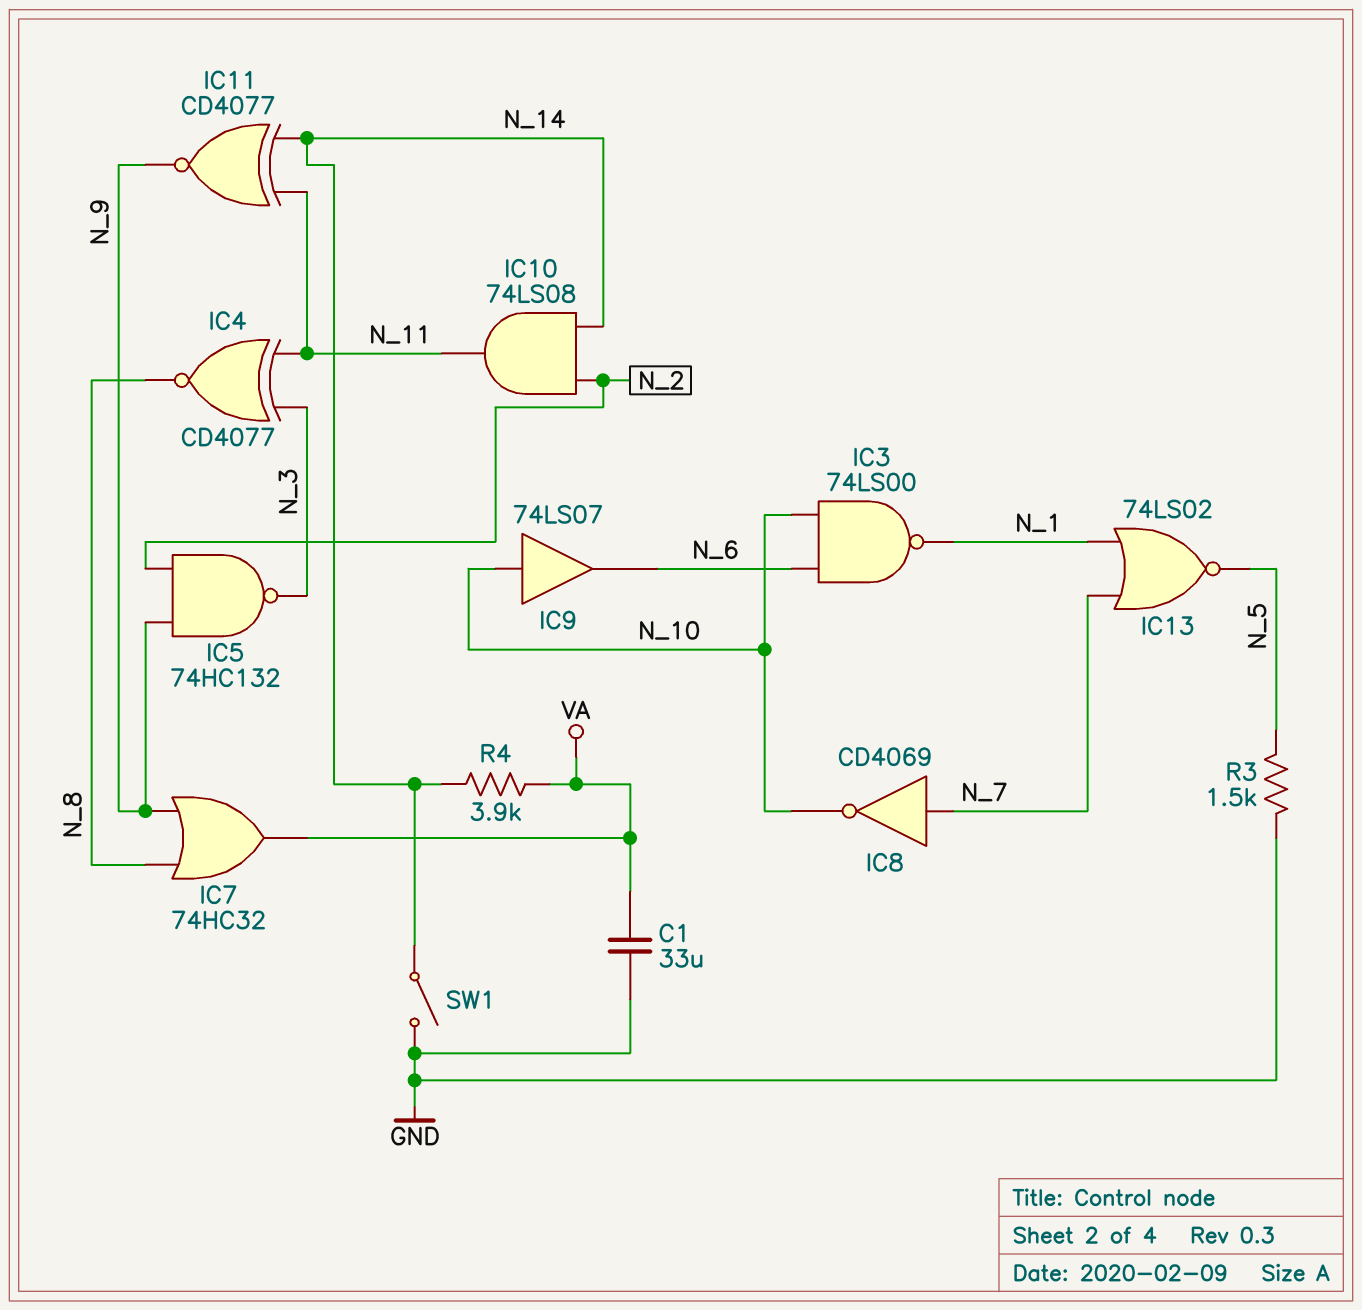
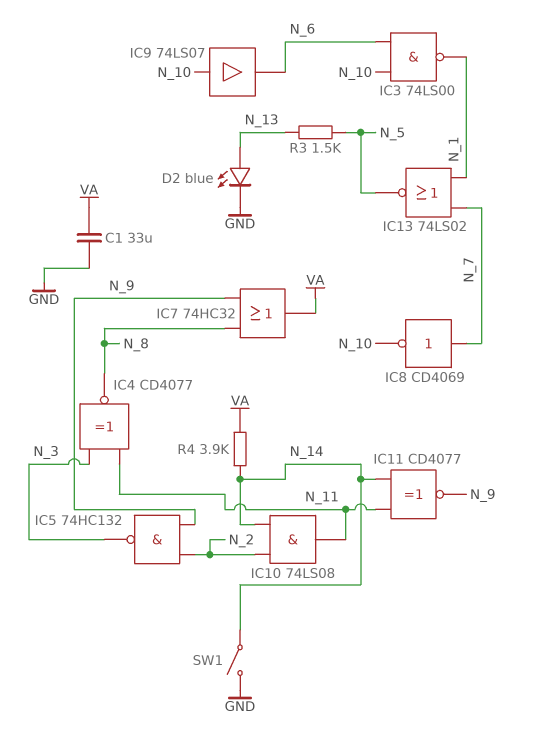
D2: none -> LED blue (A N_13, K GND)
R3: 1.5k (GND, N_5) -> 1.5k (N_5, N_13)

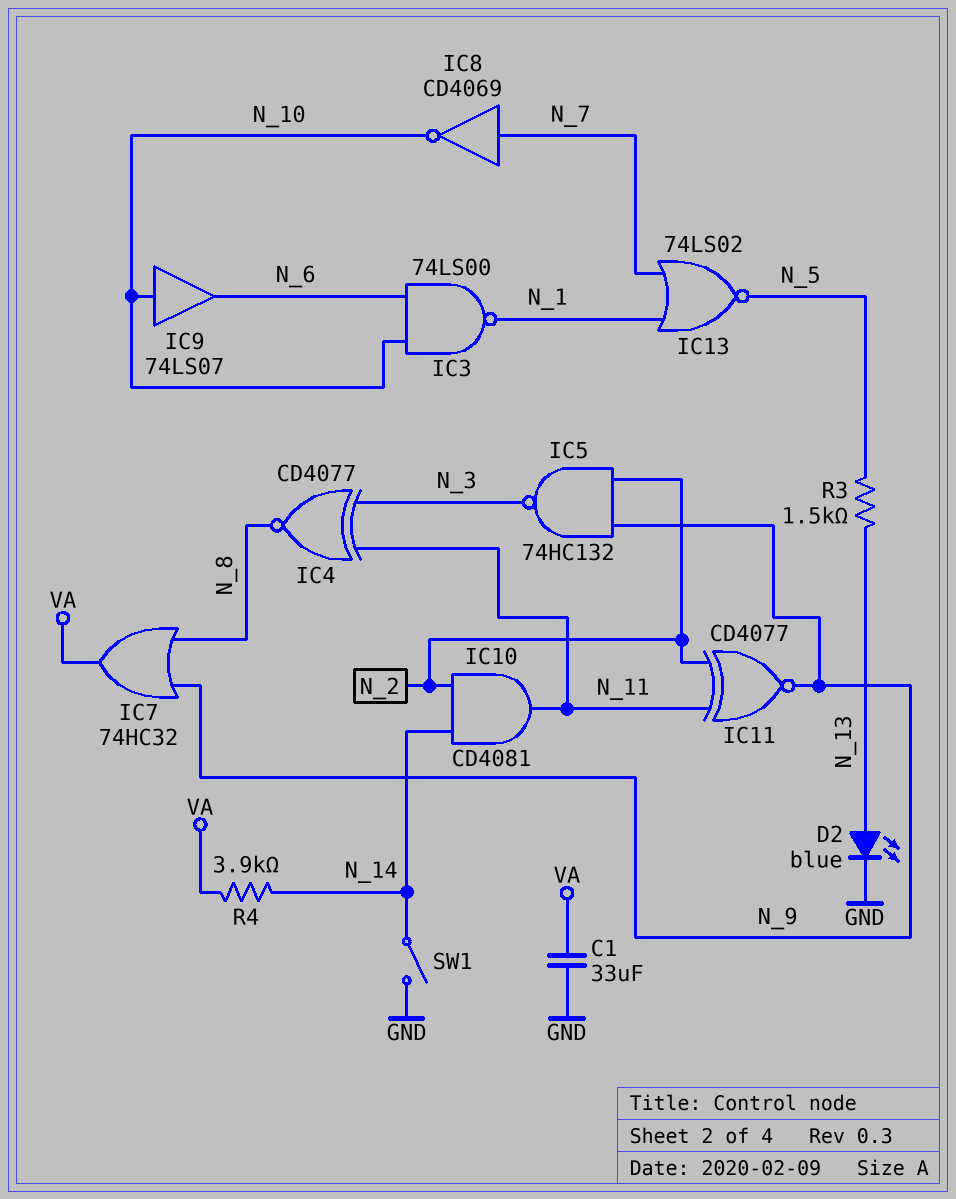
IC10: AND 74LS08 (in N_2, in N_14, out N_11) -> AND CD4081 (in N_2, in N_14, out N_11)
IC11: XNOR CD4077 (in N_11, in N_14, out N_9) -> XNOR CD4077 (in N_2, in N_11, out N_9)

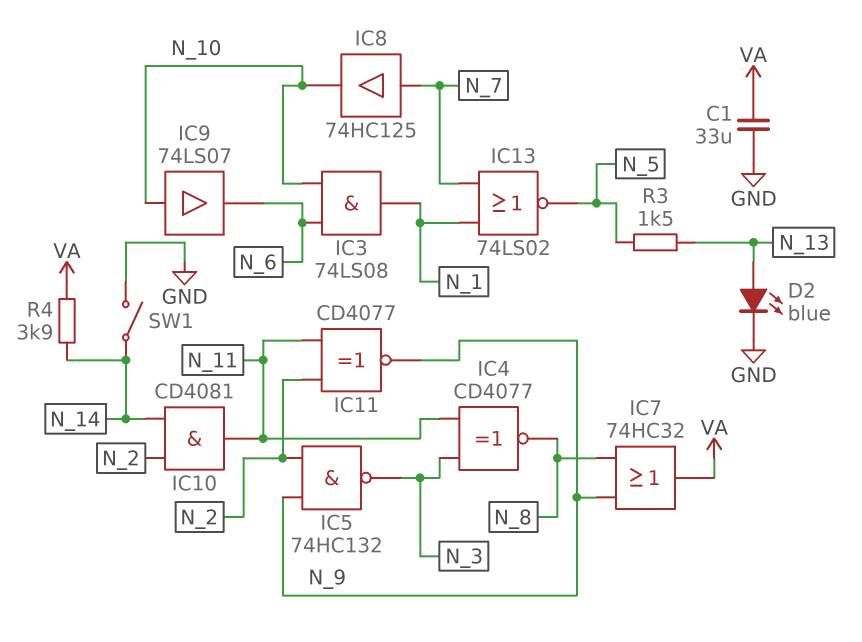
IC3: NAND 74LS00 (in N_6, in N_10, out N_1) -> AND 74LS08 (in N_6, in N_10, out N_1)
IC8: NOT CD4069 (in N_7, out N_10) -> buffer 74HC125 (in N_7, out N_10)

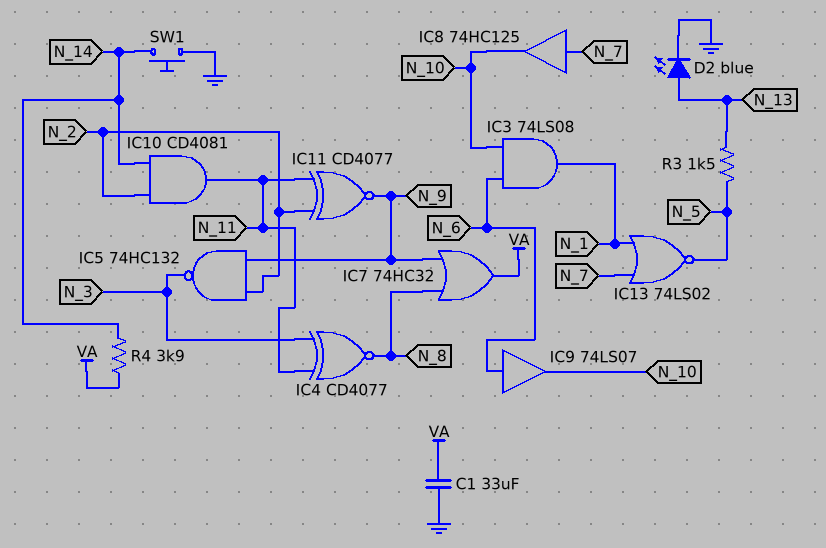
IC9: buffer 74LS07 (in N_10, out N_6) -> buffer 74LS07 (in N_6, out N_10)
SW1: switch (GND, N_14) -> button (GND, N_14)

